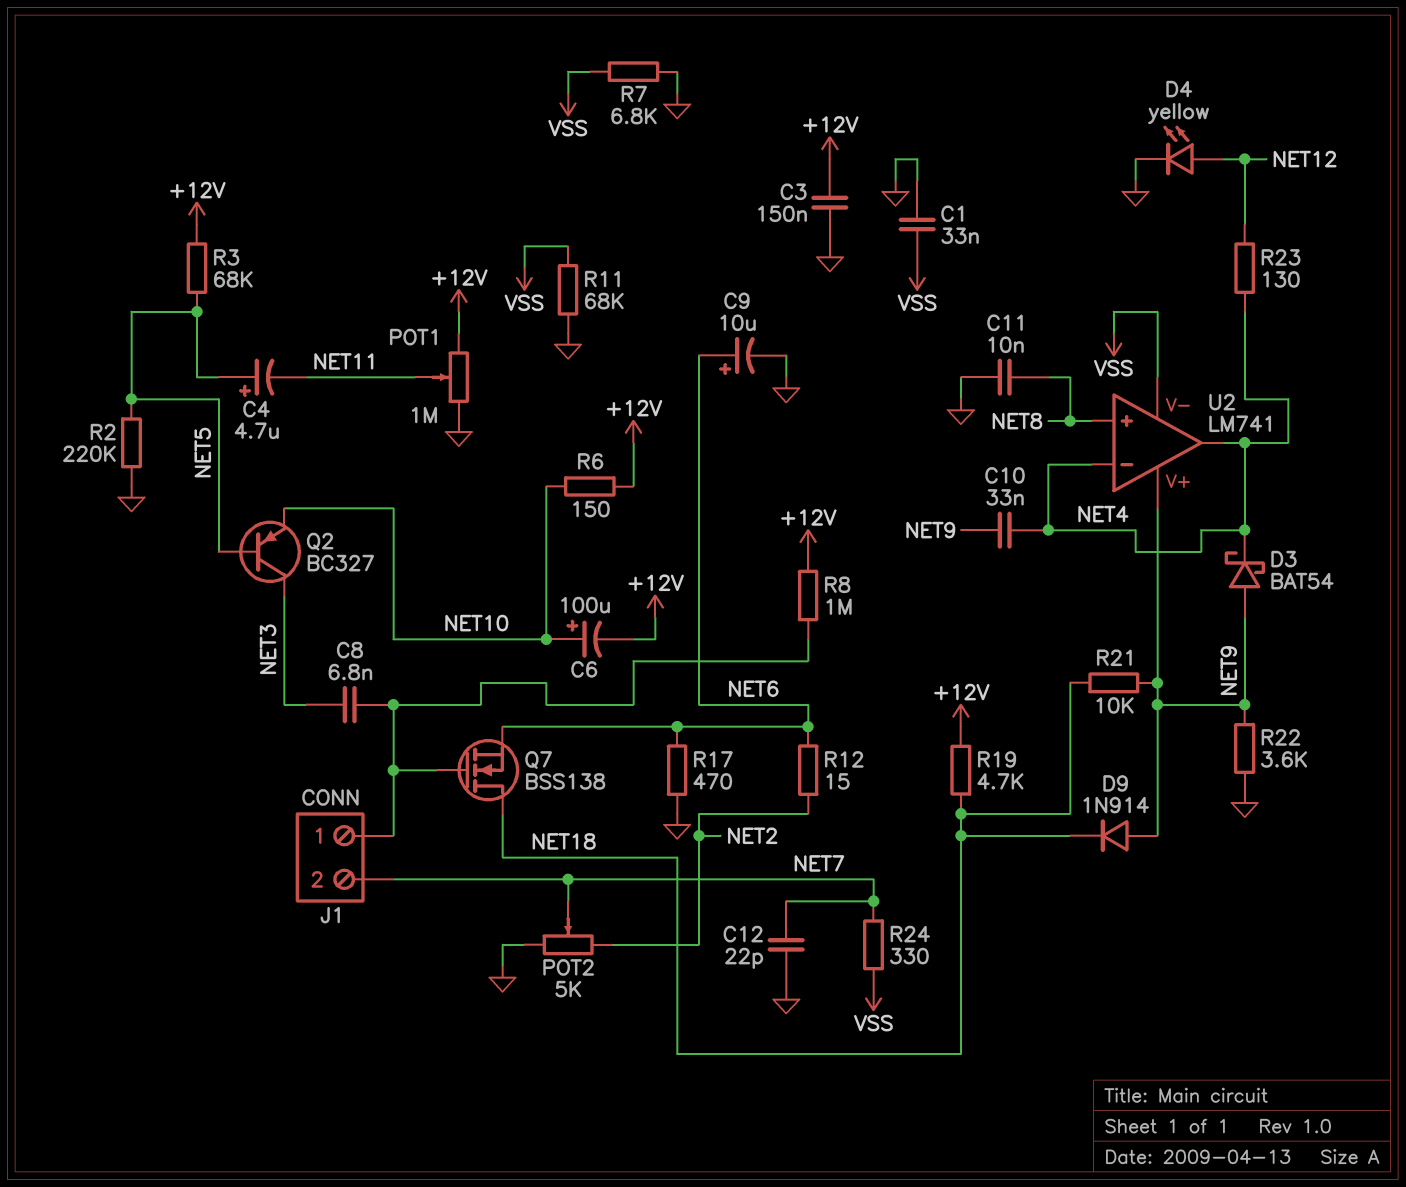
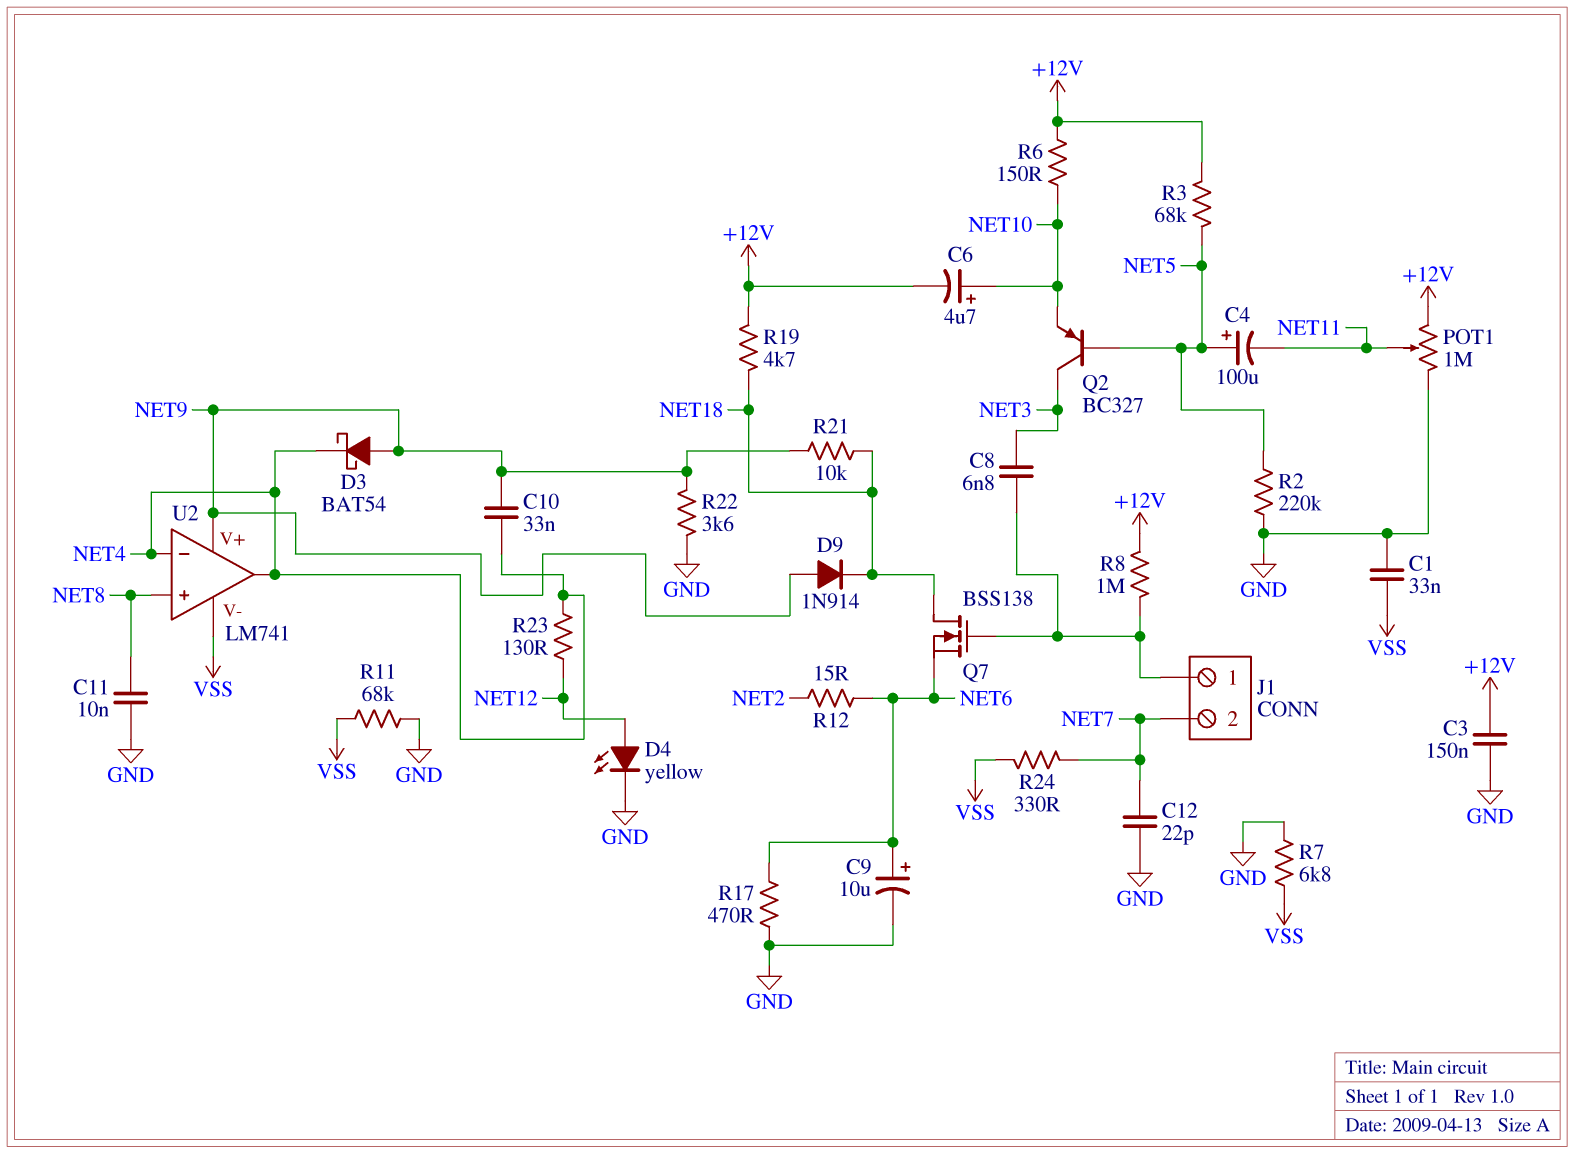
C4: 4.7uF (plus NET5, minus NET11) -> 100uF (plus NET5, minus NET11)
C6: 100uF (plus NET10, minus +12V) -> 4.7uF (plus NET10, minus +12V)
POT2: 5k (GND, NET2, wiper NET7) -> none

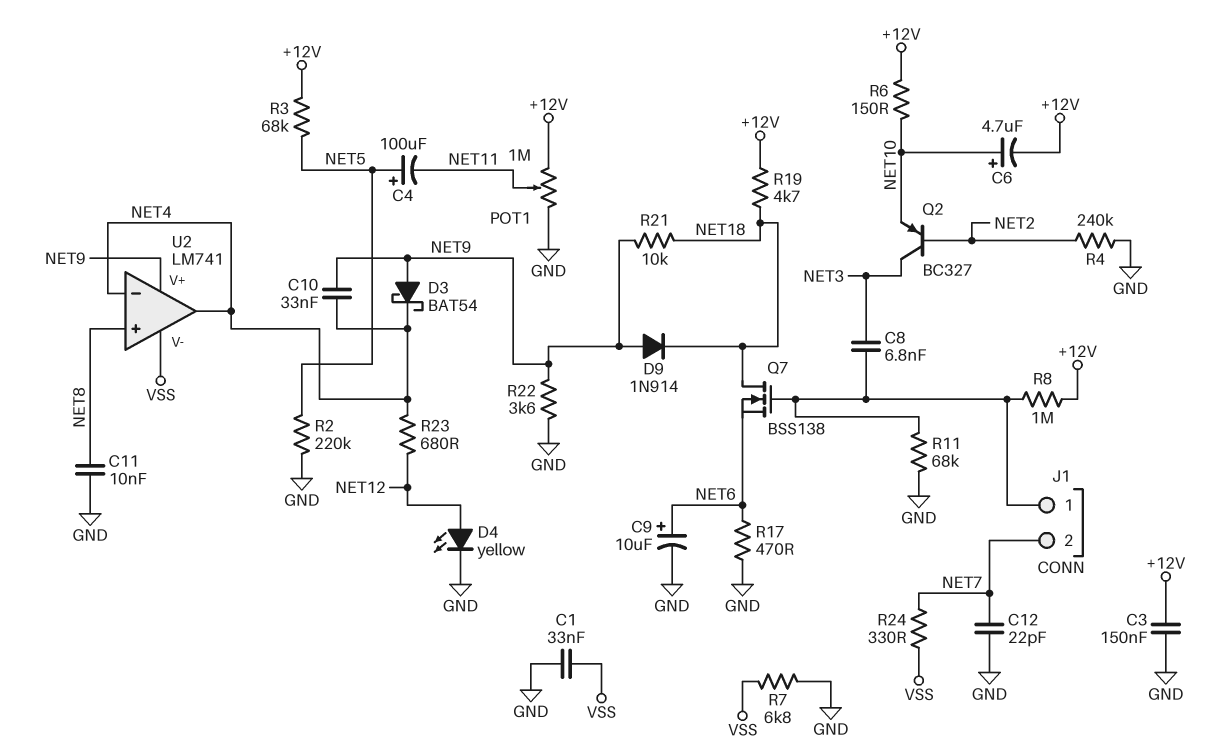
Q2: PNP BC327 (B NET5, C NET3, E NET10) -> PNP BC327 (B NET2, C NET3, E NET10)
R4: none -> 240k (GND, NET2)
R11: 68k (GND, VSS) -> 68k (GND, J1/1)
R12: 15 (NET2, NET6) -> none
R23: 130 (NET4, NET12) -> 680 (NET4, NET12)

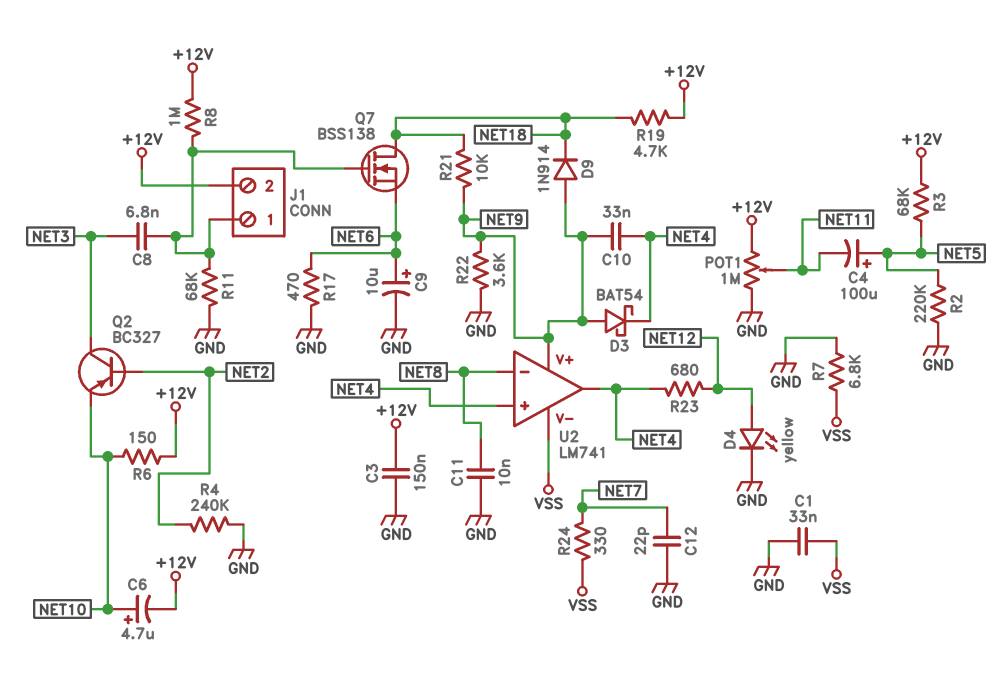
J1 pin 2: NET7 -> +12V
U2 pin in+: NET8 -> NET4
U2 pin in-: NET4 -> NET8

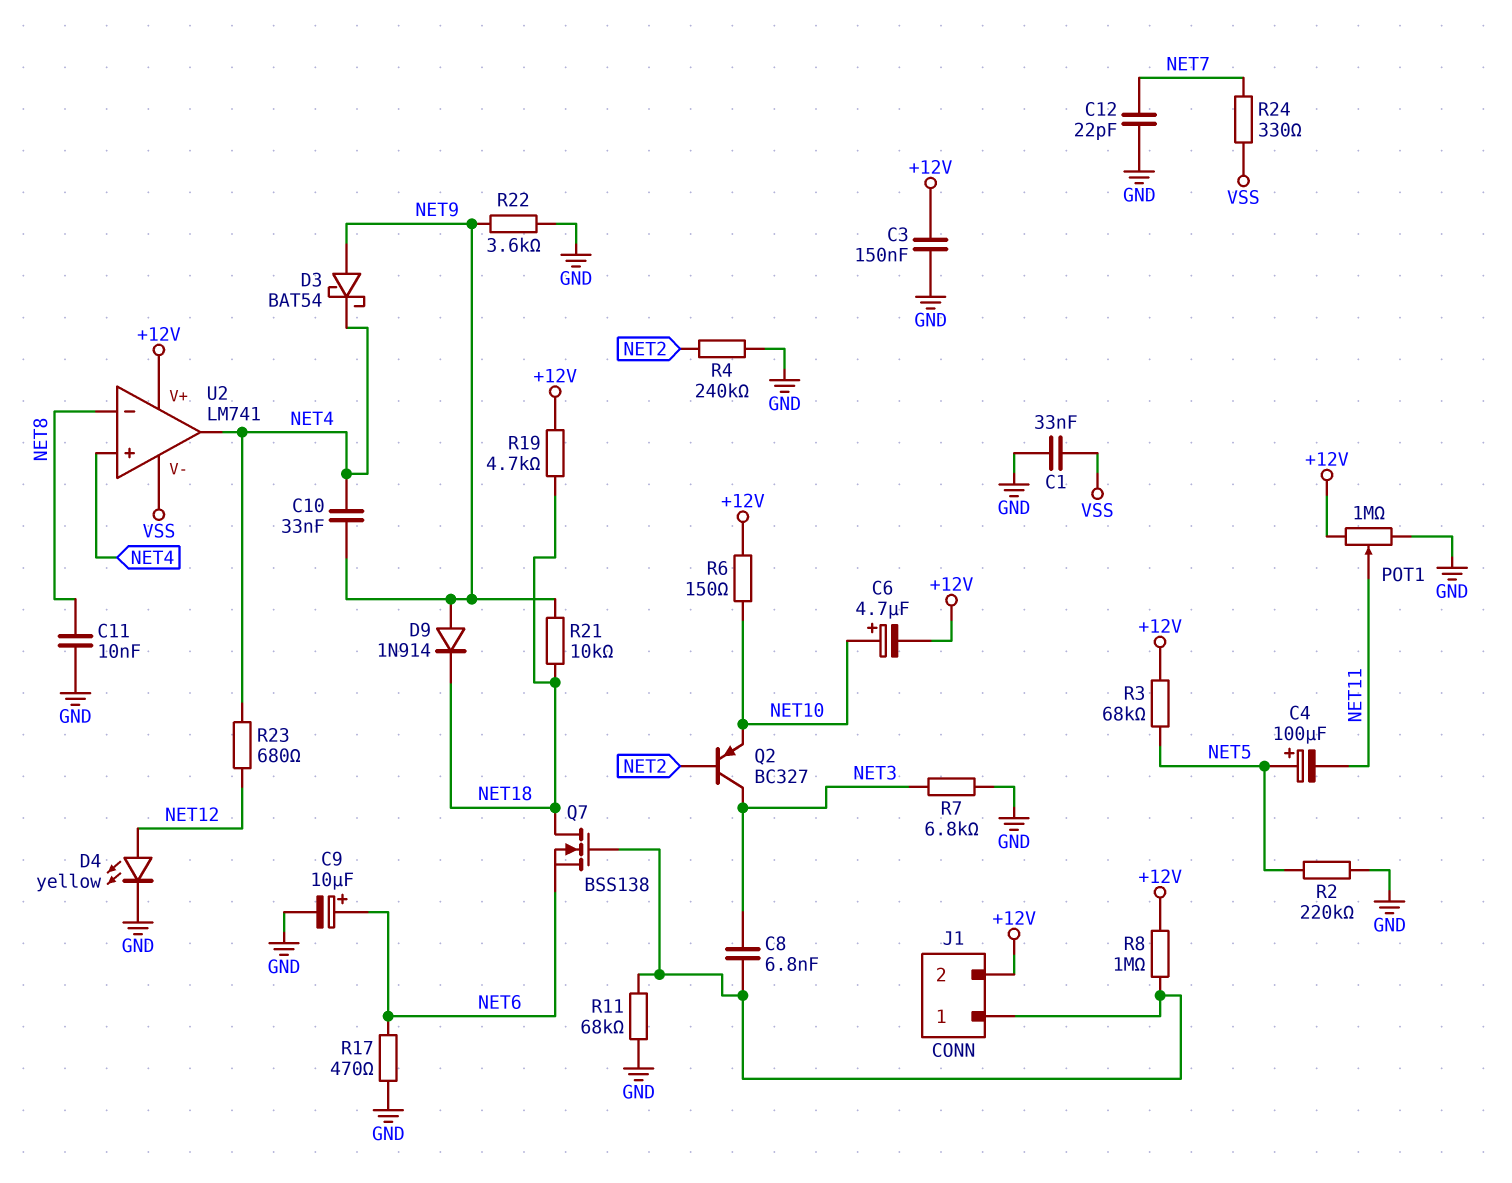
R7: 6.8k (GND, VSS) -> 6.8k (GND, NET3)
U2 pin V+: NET9 -> +12V

